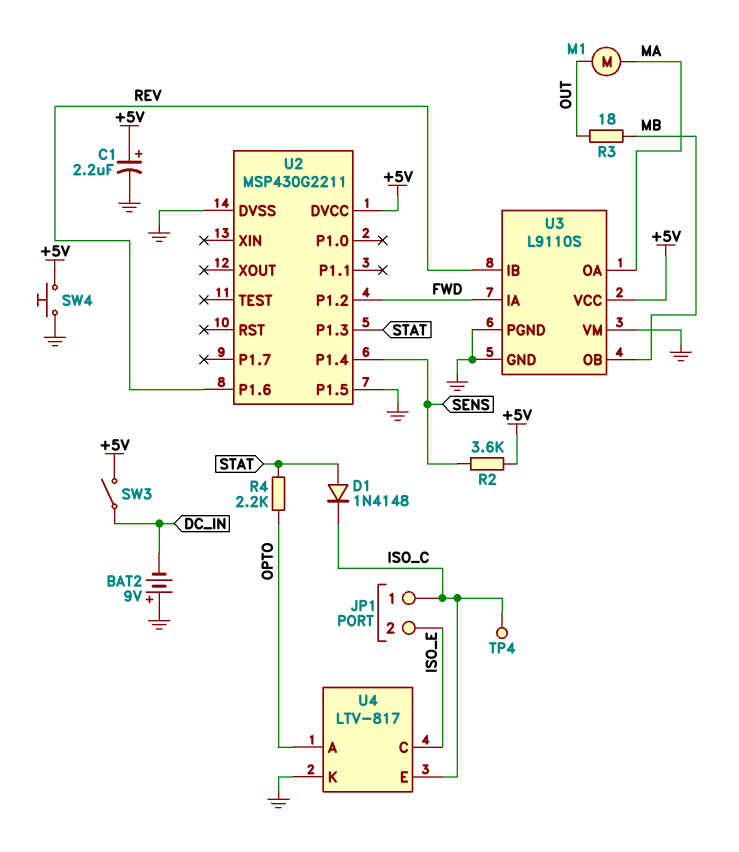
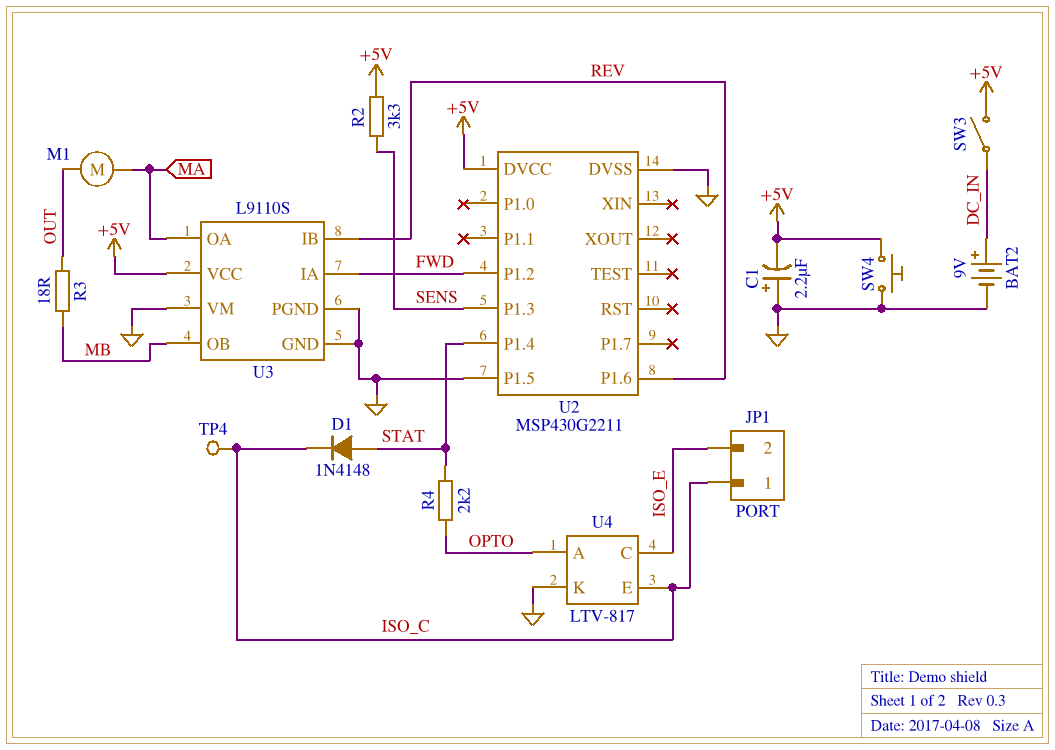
BAT2: 9V (plus GND, minus DC_IN) -> 9V (plus DC_IN, minus GND)
C1: 2.2uF (plus +5V, minus GND) -> 2.2uF (plus GND, minus +5V)
R2: 3.6k (+5V, SENS) -> 3.3k (+5V, SENS)
U2 pin P1.3: STAT -> SENS
U2 pin P1.4: SENS -> STAT

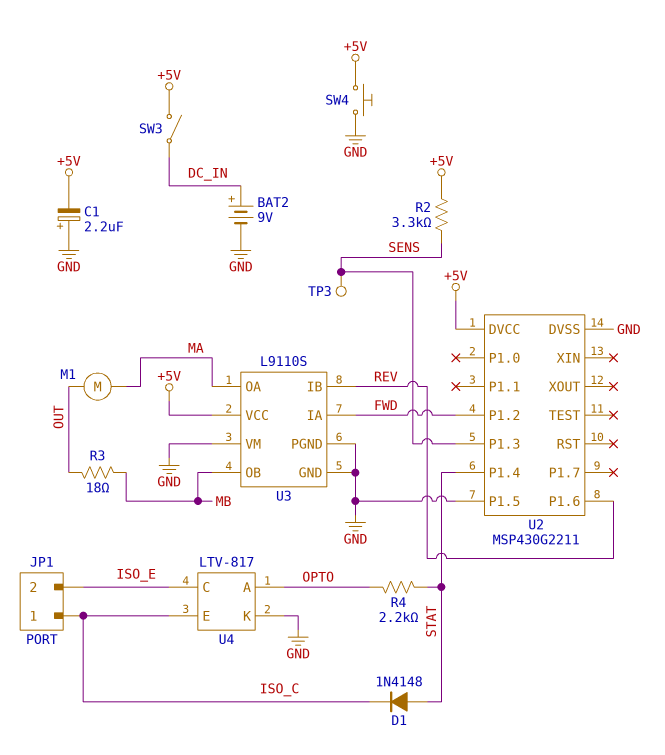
TP3: none -> test point (SENS)
TP4: test point (ISO_C) -> none

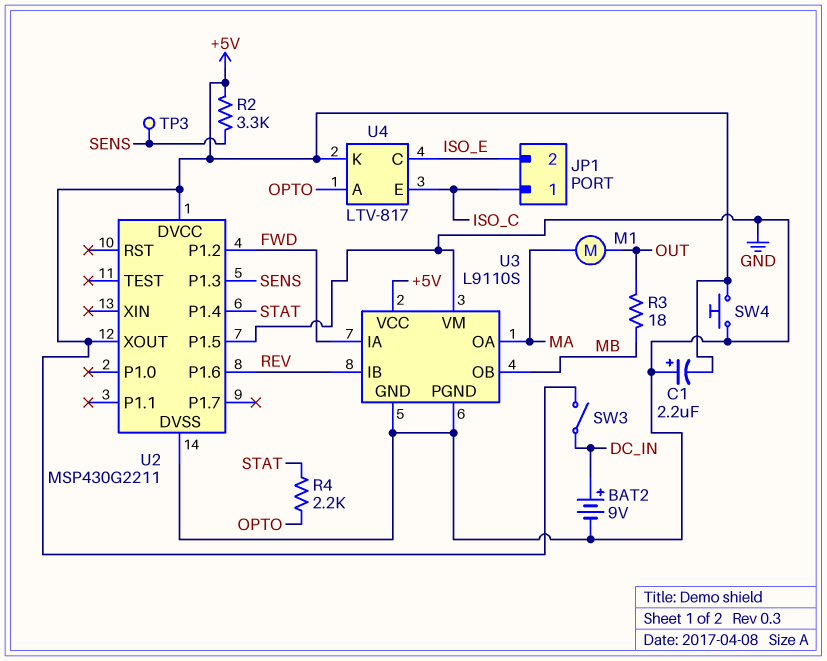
D1: diode 1N4148 (A STAT, K ISO_C) -> none
U2 pin XOUT: none -> +5V
U4 pin K: GND -> +5V

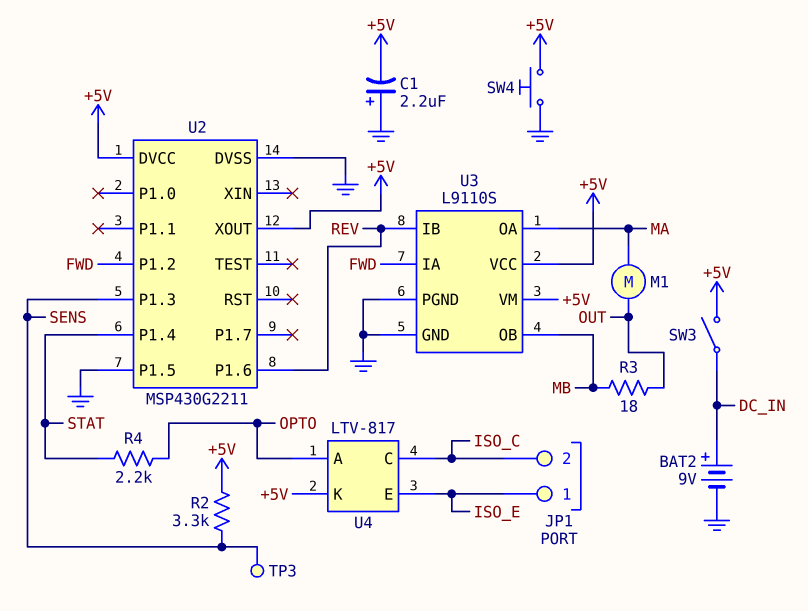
JP1 pin 1: ISO_C -> ISO_E
JP1 pin 2: ISO_E -> ISO_C
U3 pin VM: GND -> +5V
U4 pin C: ISO_E -> ISO_C
U4 pin E: ISO_C -> ISO_E

